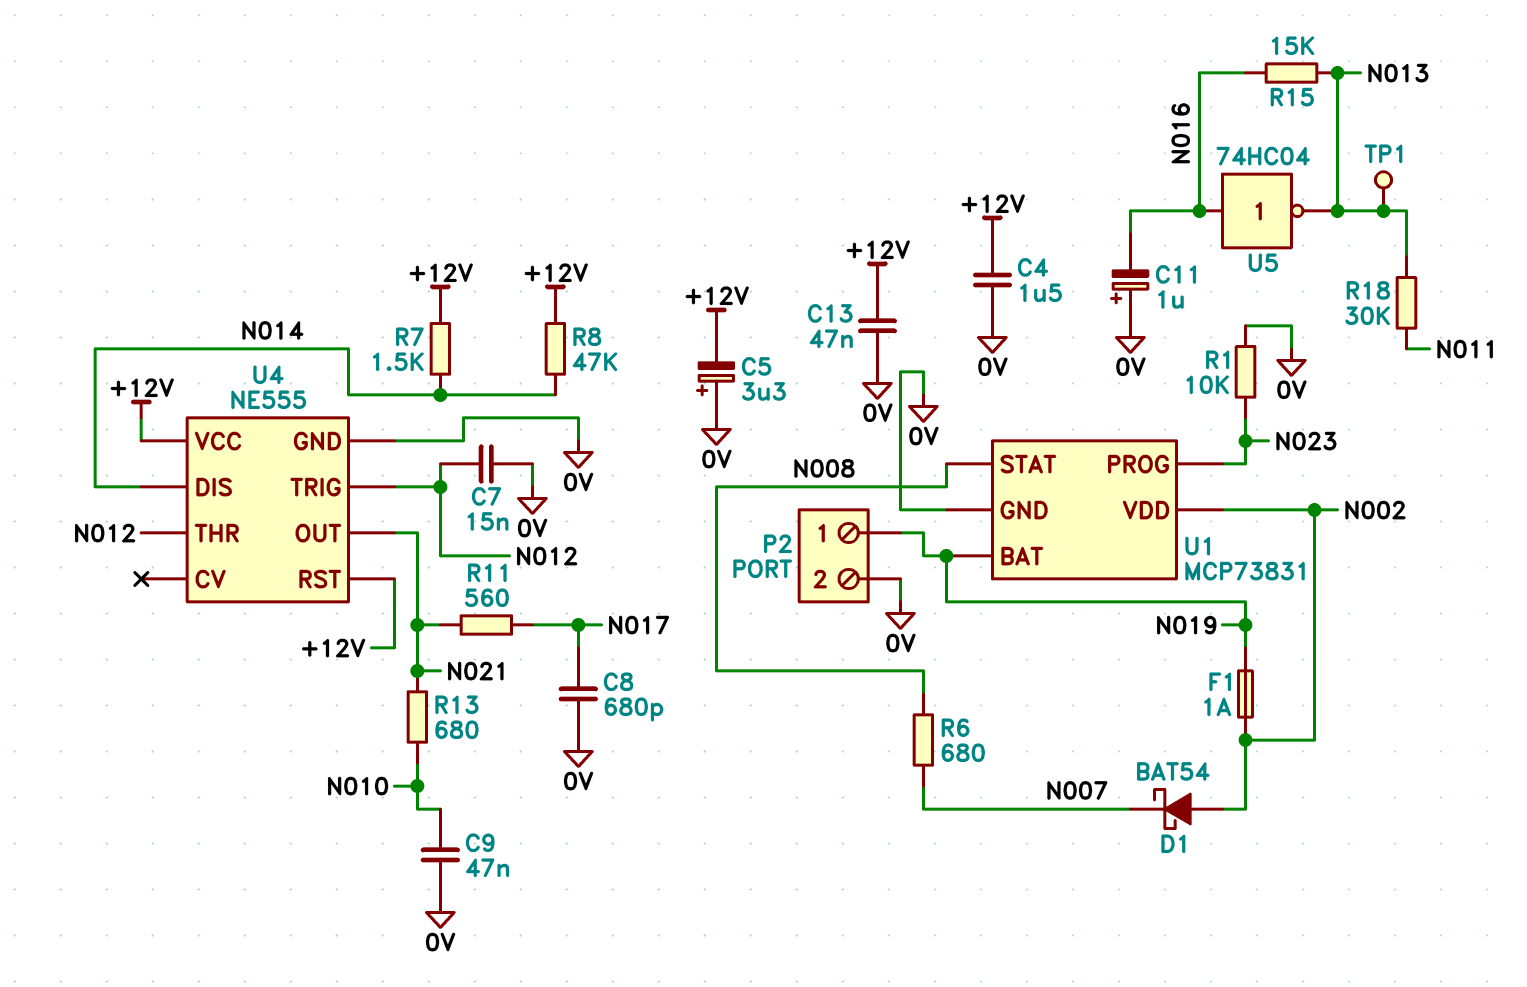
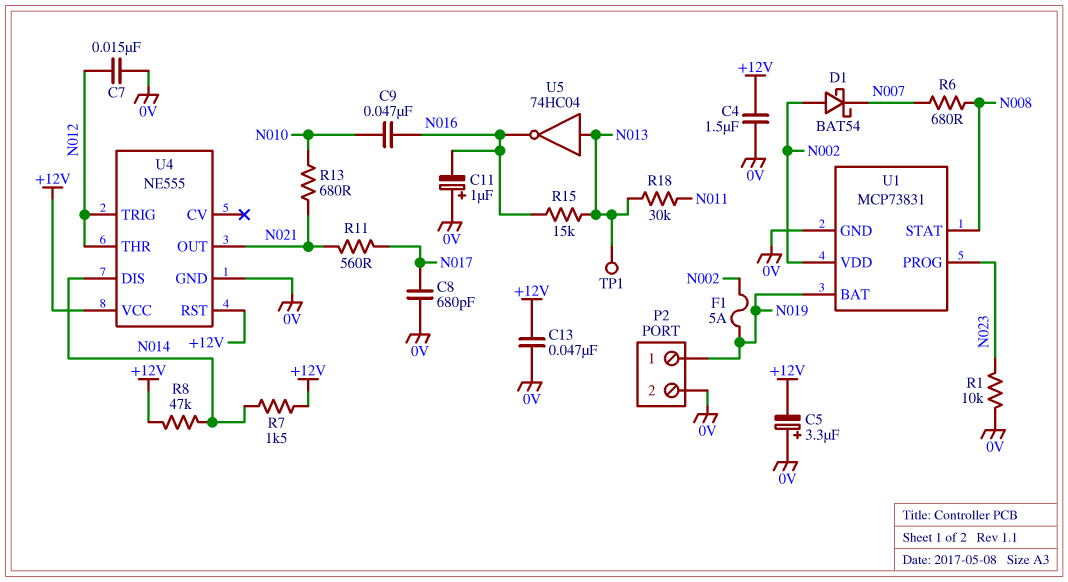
C9: 47nF (0V, N010) -> 47nF (N010, N016)
F1: 1A (N002, N019) -> 5A (N002, N019)
U5: NOT 74HC04 (in N016, out N013) -> NOT 74HC04 (in N013, out N016)

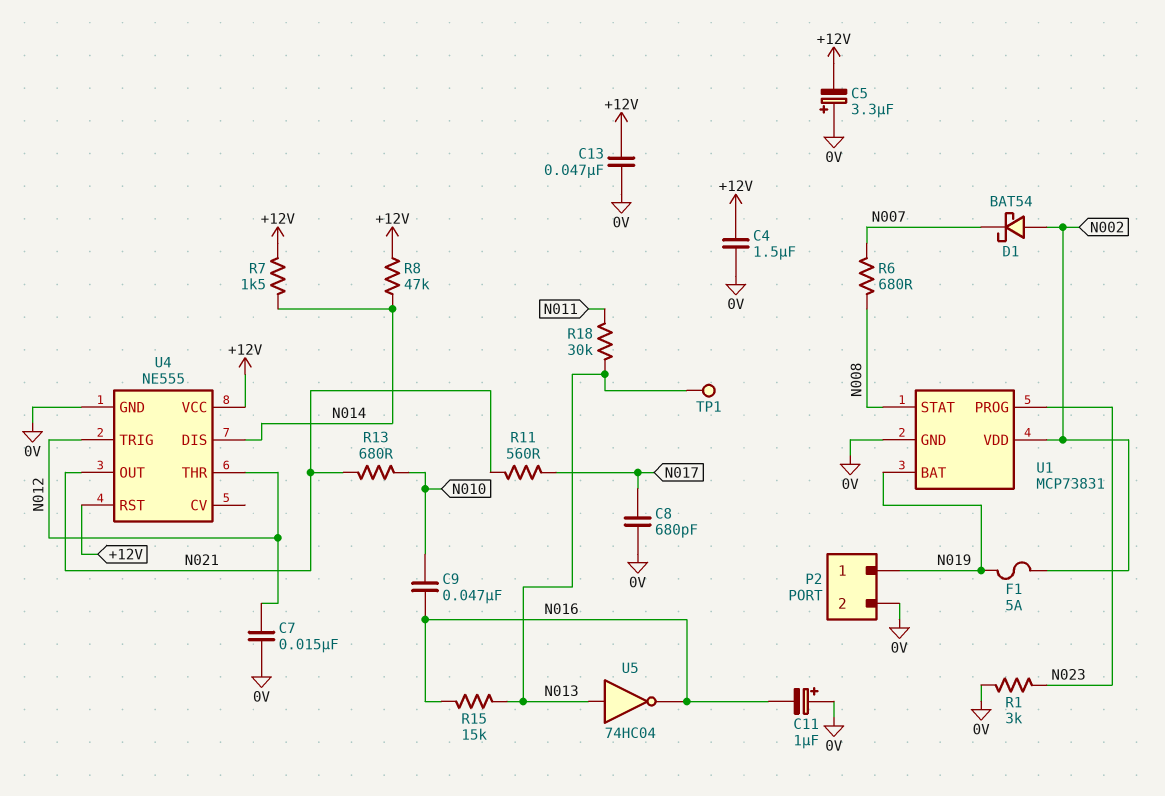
R1: 10k (0V, N023) -> 3k (0V, N023)

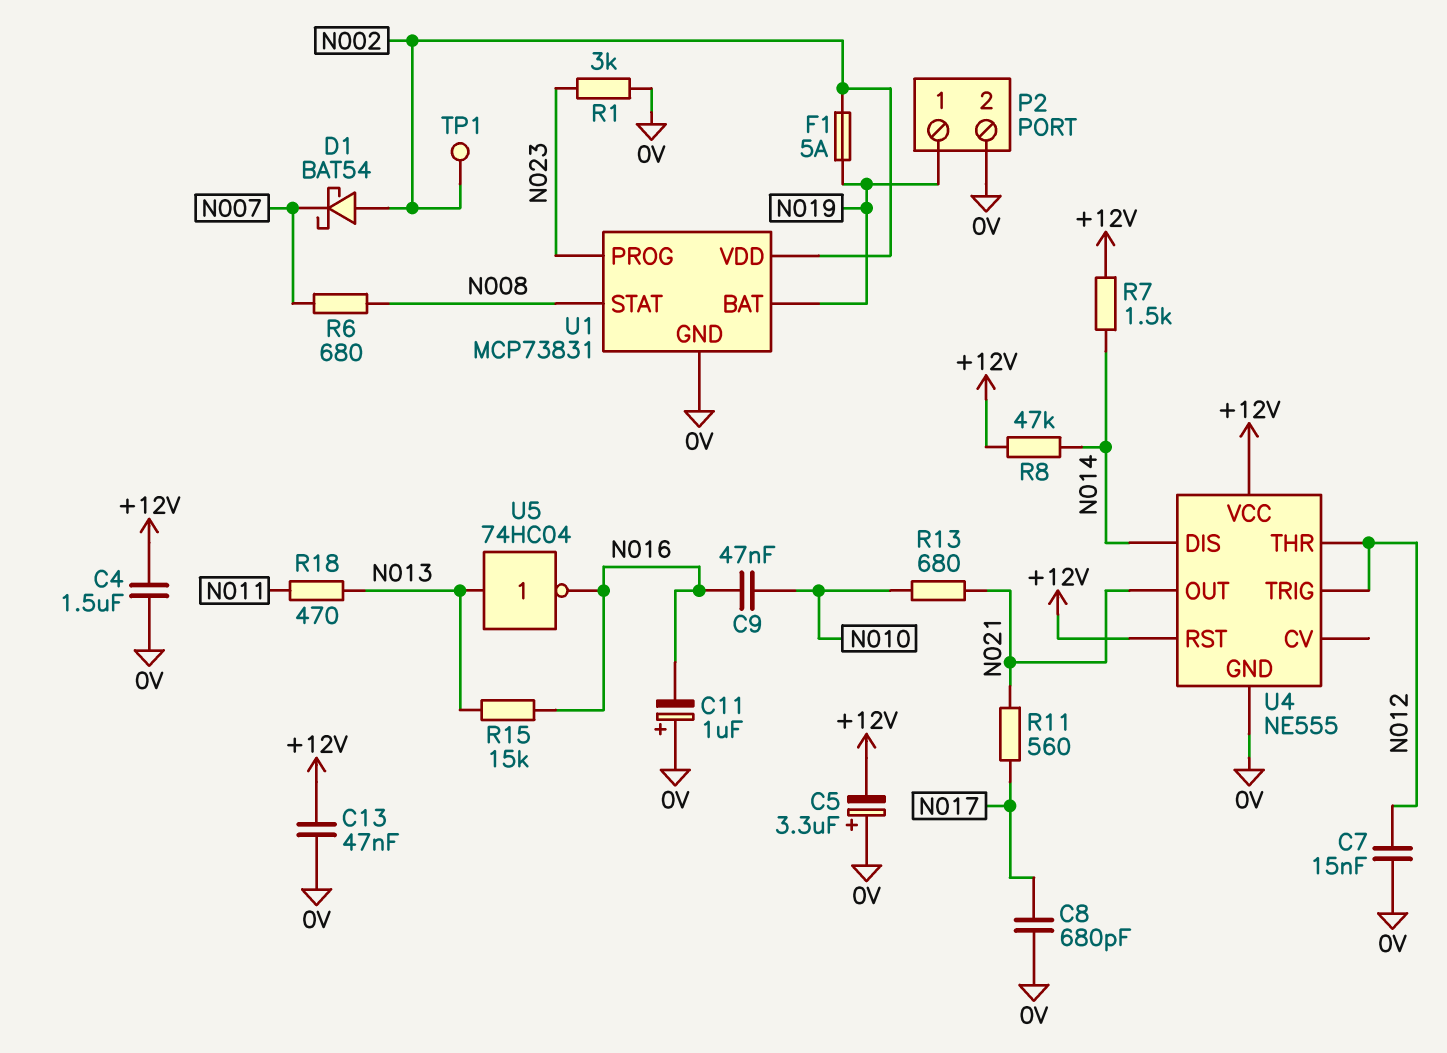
R18: 30k (N011, N013) -> 470 (N011, N013)
TP1: test point (N013) -> test point (N002)

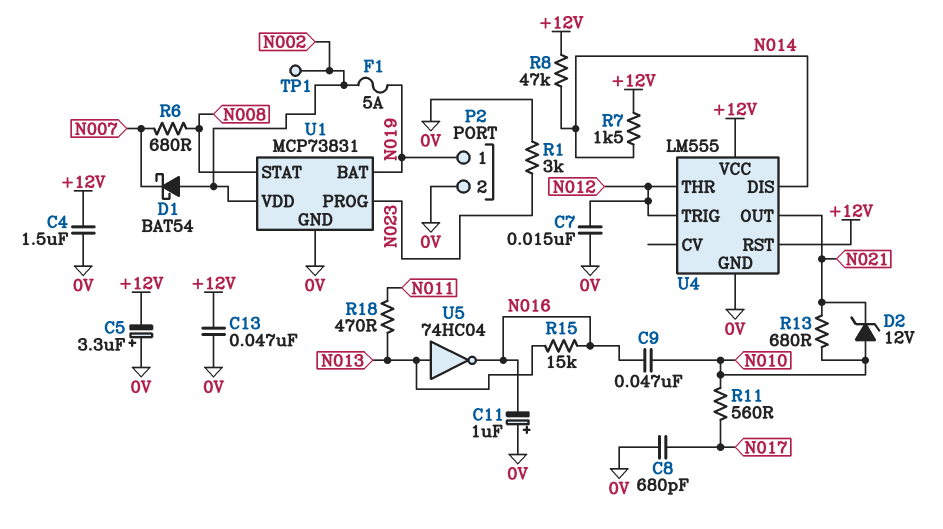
D2: none -> zener 12V (A N010, K N021)
R11: 560 (N017, N021) -> 560 (N010, N017)
U4: NE555 -> LM555

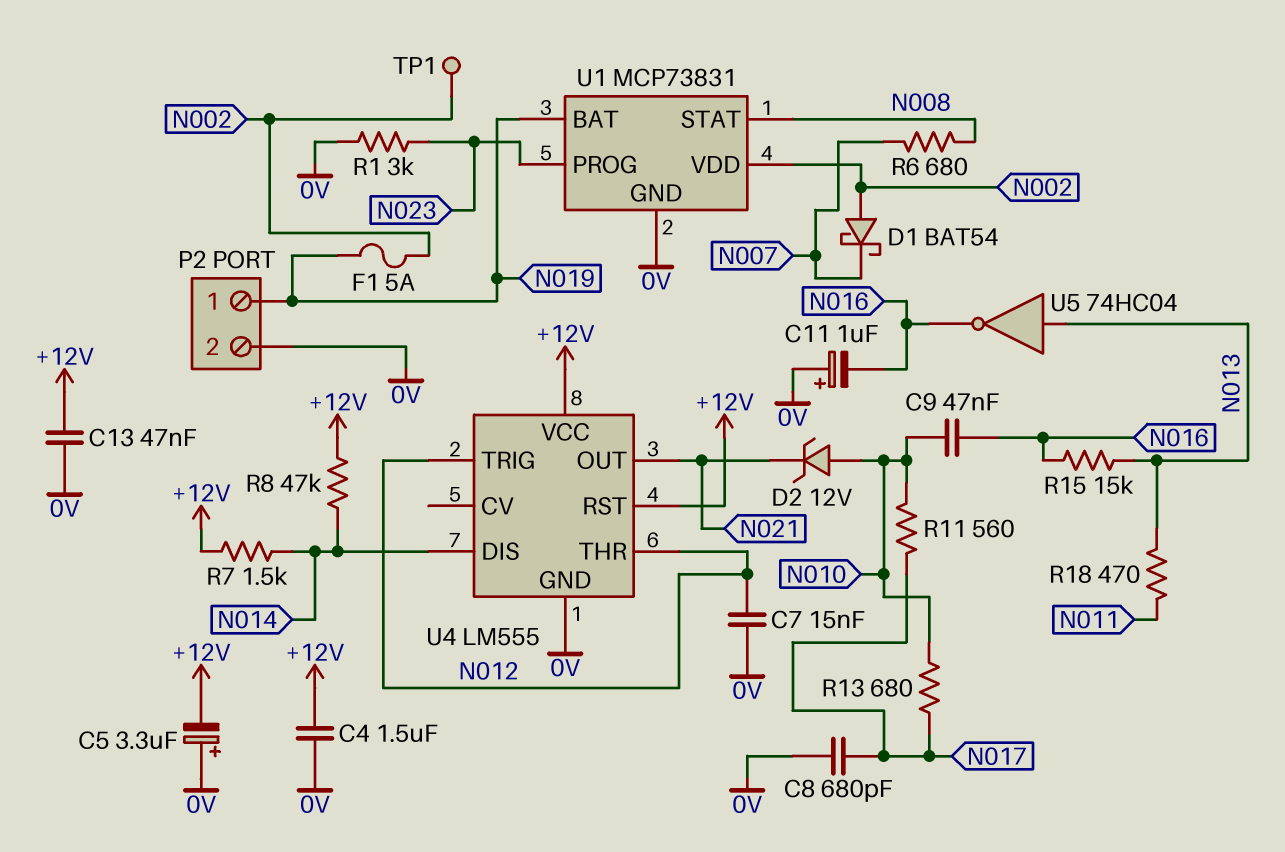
R13: 680 (N010, N021) -> 680 (N010, N017)

